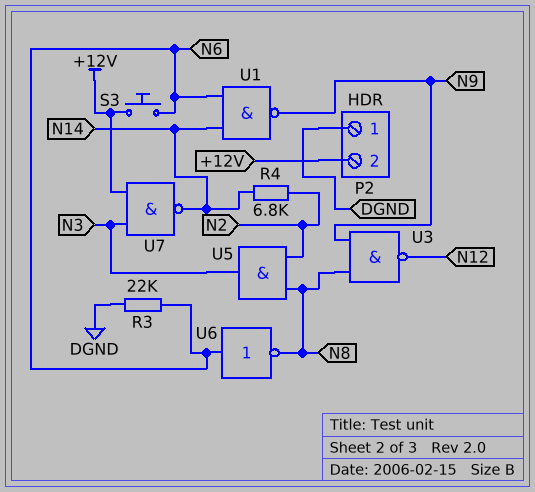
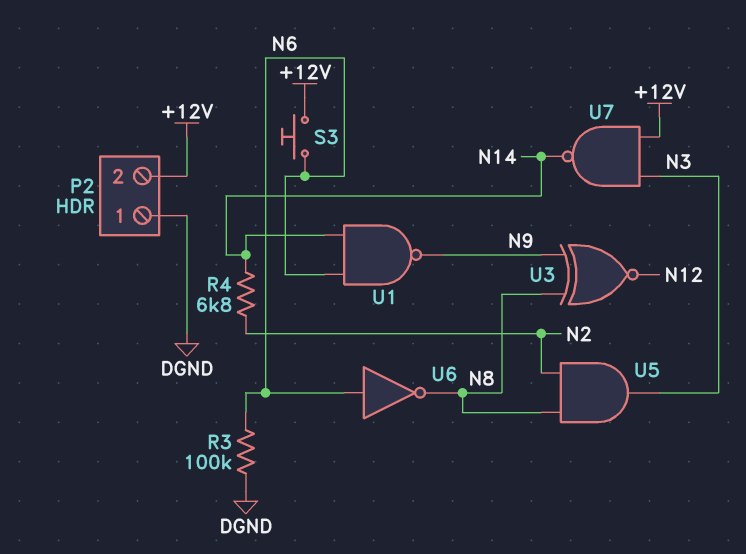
R3: 22k (DGND, N6) -> 100k (DGND, N6)
U3: NAND (in N8, in N9, out N12) -> XNOR (in N8, in N9, out N12)

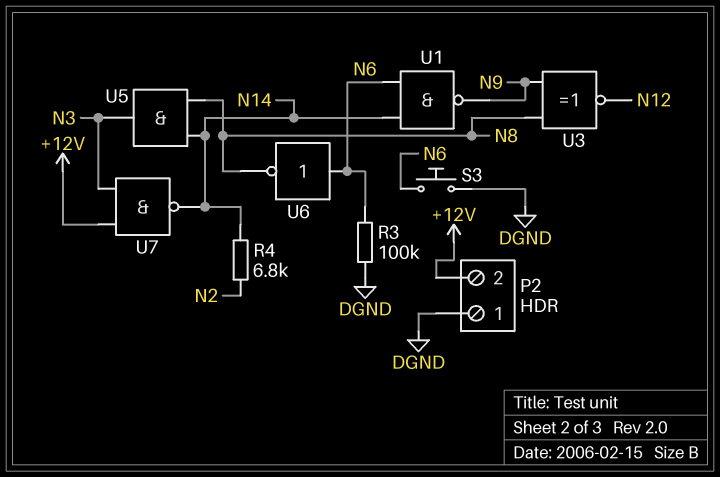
S3: button (+12V, N6) -> button (DGND, N6)
U5: AND (in N2, in N8, out N3) -> AND (in N8, in N14, out N3)

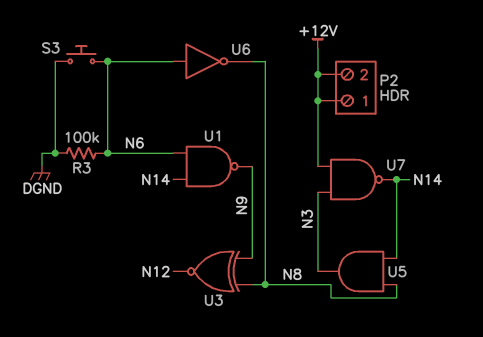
P2 pin 1: DGND -> +12V
R4: 6.8k (N2, N14) -> none

